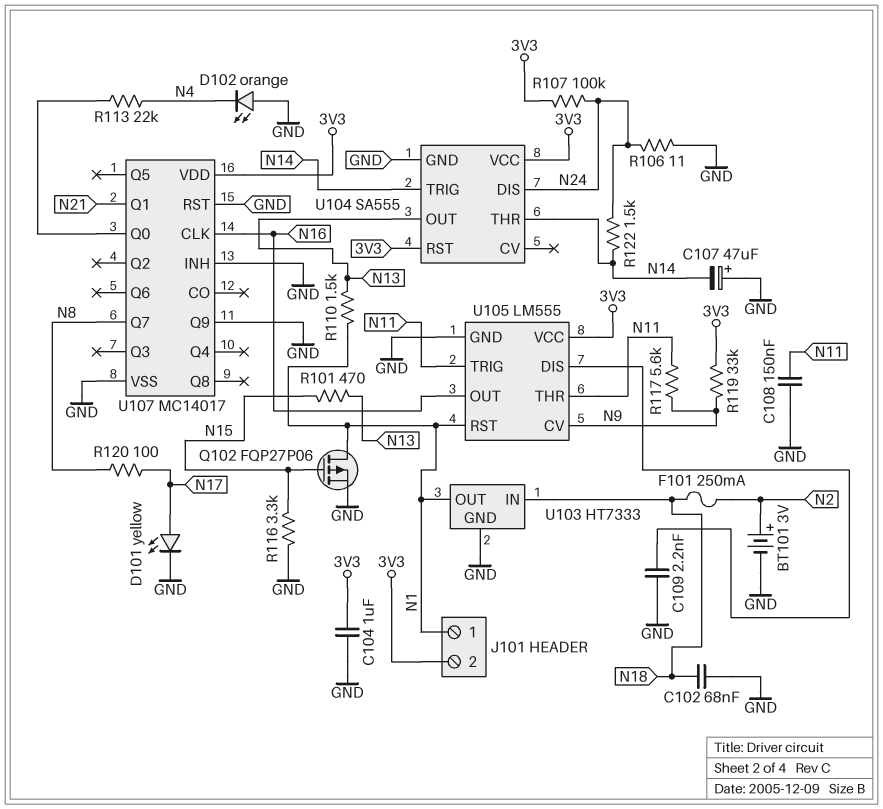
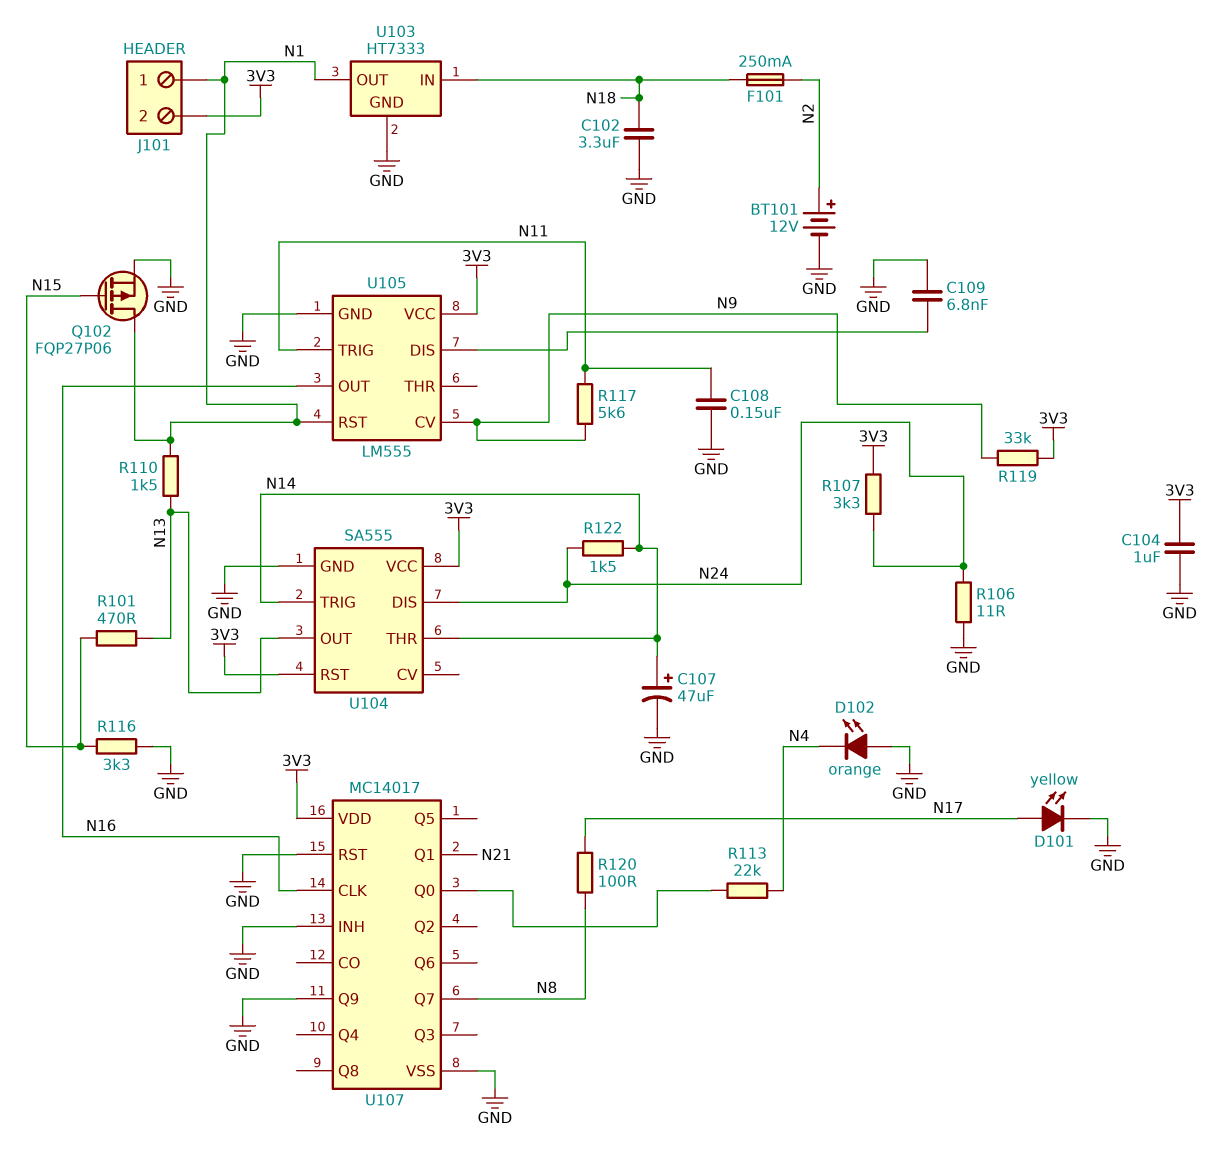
BT101: 3V (plus N2, minus GND) -> 12V (plus N2, minus GND)
C102: 68nF (GND, N18) -> 3.3uF (GND, N18)
C107: 47uF (plus GND, minus N14) -> 47uF (plus N14, minus GND)
C109: 2.2nF (GND, U105/DIS) -> 6.8nF (GND, U105/DIS)
R107: 100k (3V3, N24) -> 3.3k (3V3, N24)
U105 pin THR: N11 -> none

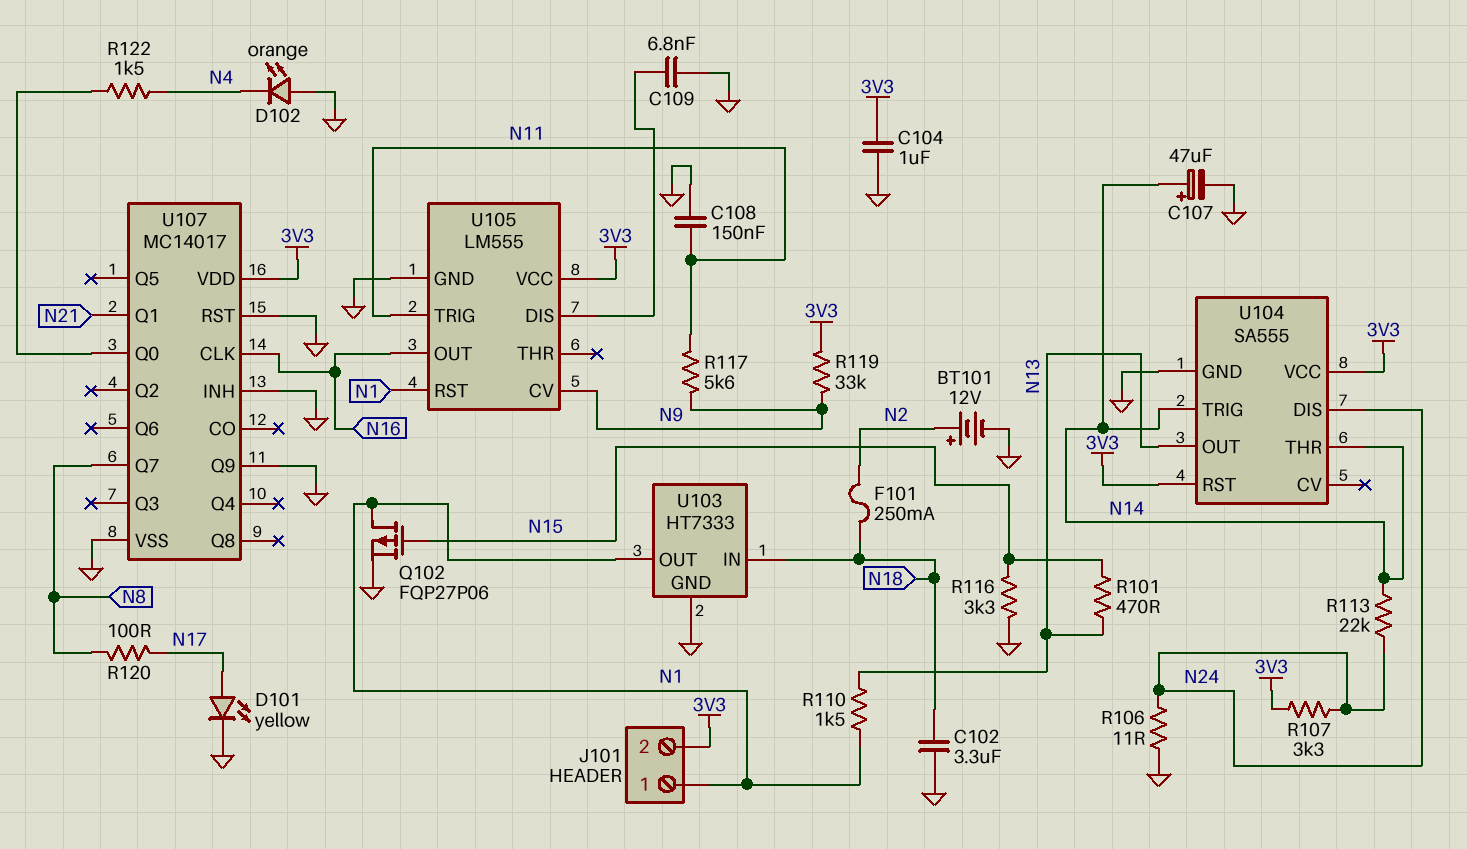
R113: 22k (N4, U107/Q0) -> 22k (N14, N24)
R122: 1.5k (N14, N24) -> 1.5k (N4, U107/Q0)

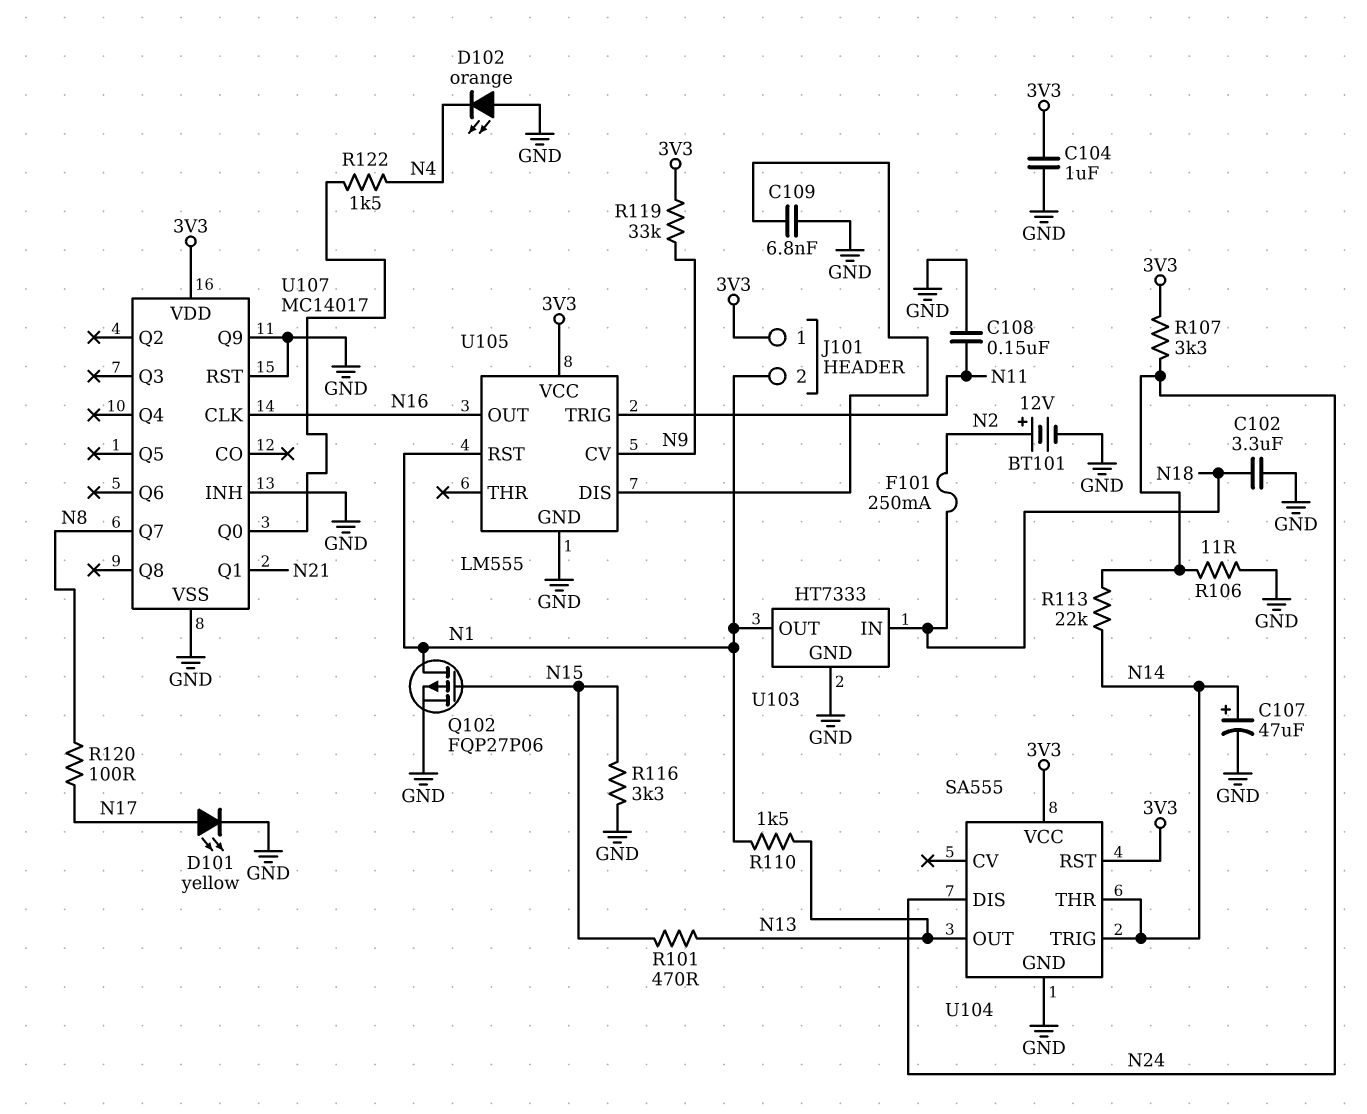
J101 pin 1: N1 -> 3V3
J101 pin 2: 3V3 -> N1
R117: 5.6k (N9, N11) -> none

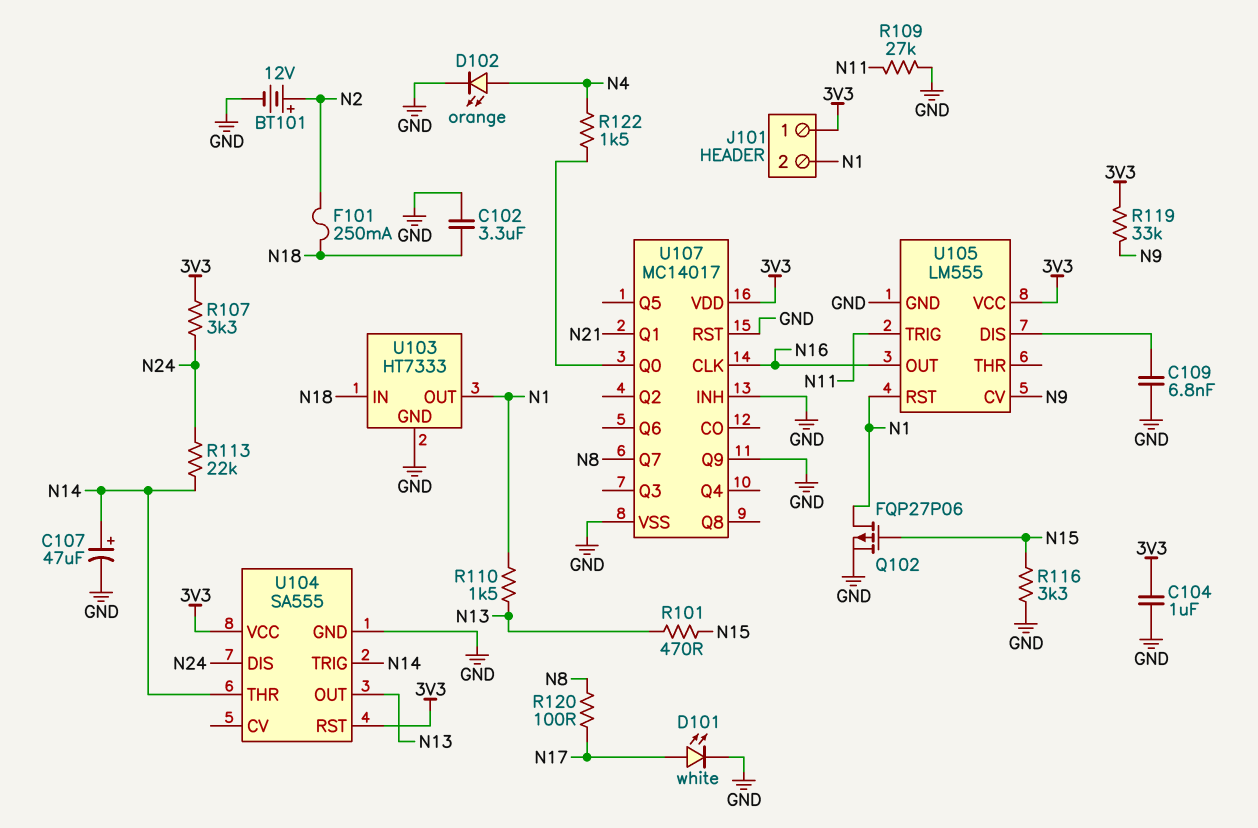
C108: 150nF (GND, N11) -> none
D101: LED yellow (A N17, K GND) -> LED white (A N17, K GND)
D102: LED orange (A GND, K N4) -> LED orange (A N4, K GND)
R106: 11 (GND, N24) -> none
R109: none -> 27k (GND, N11)

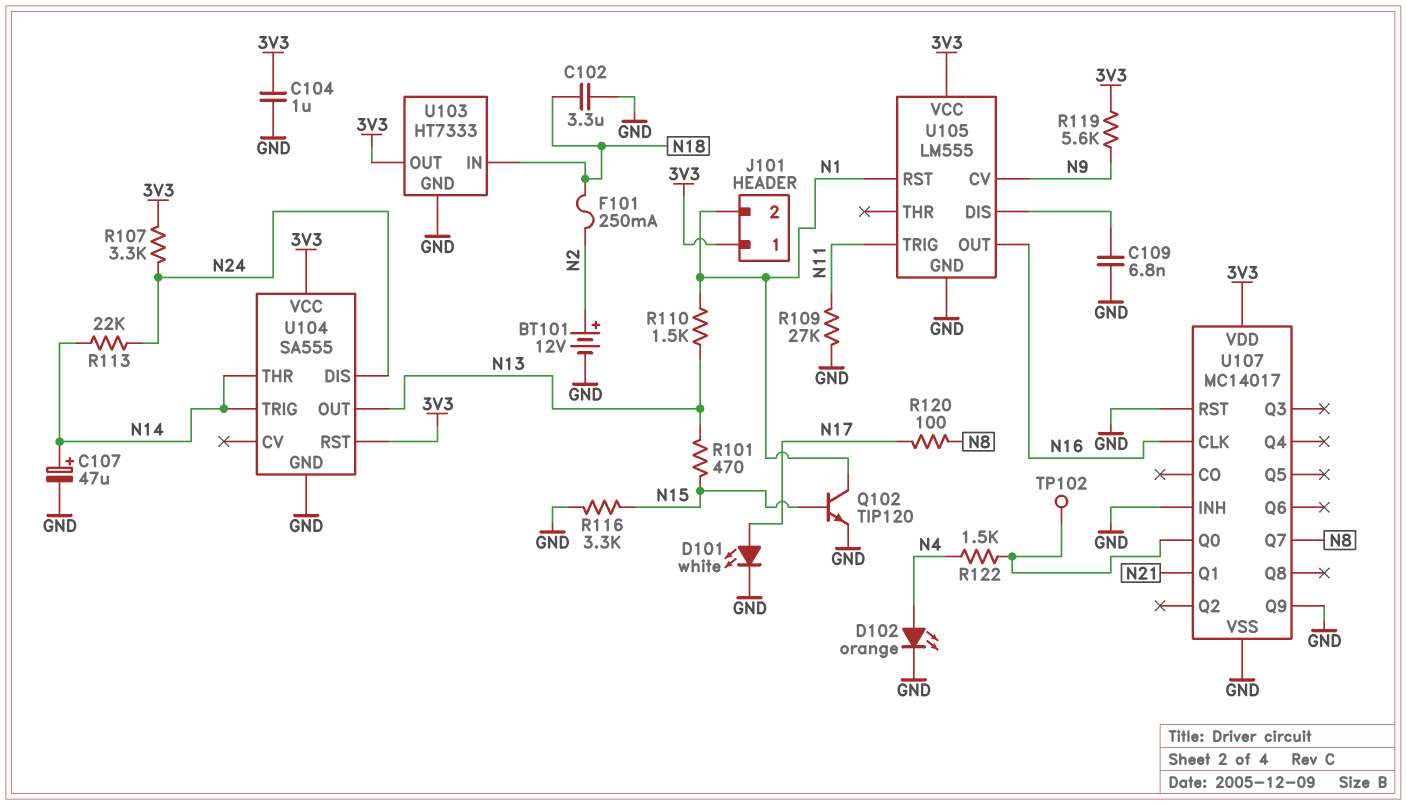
Q102: PMOS FQP27P06 (G N15, D N1, S GND) -> NPN TIP120 (B N15, C N1, E GND)
R119: 33k (3V3, N9) -> 5.6k (3V3, N9)
TP102: none -> test point (U107/Q0)
U103 pin OUT: N1 -> 3V3

